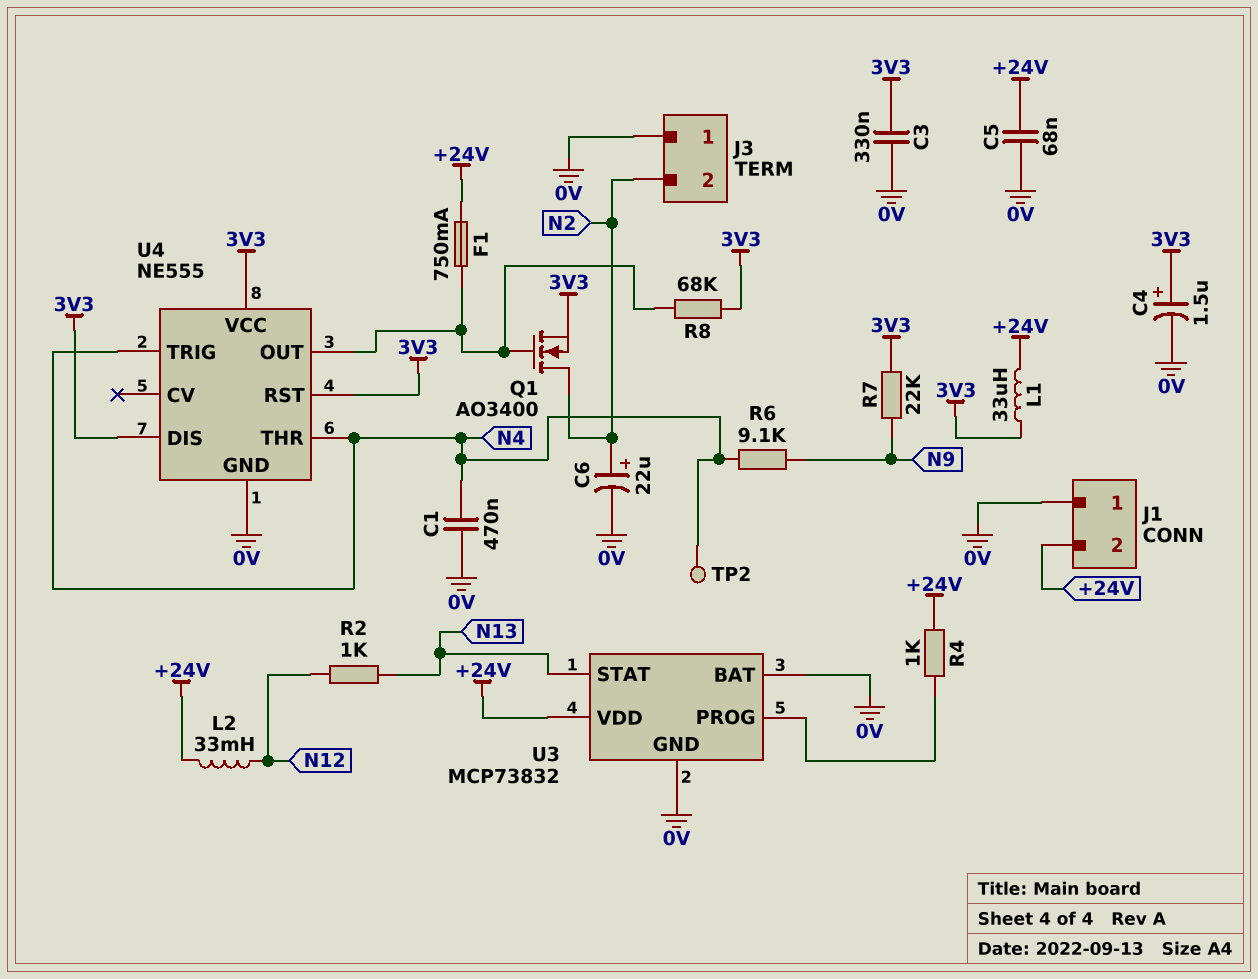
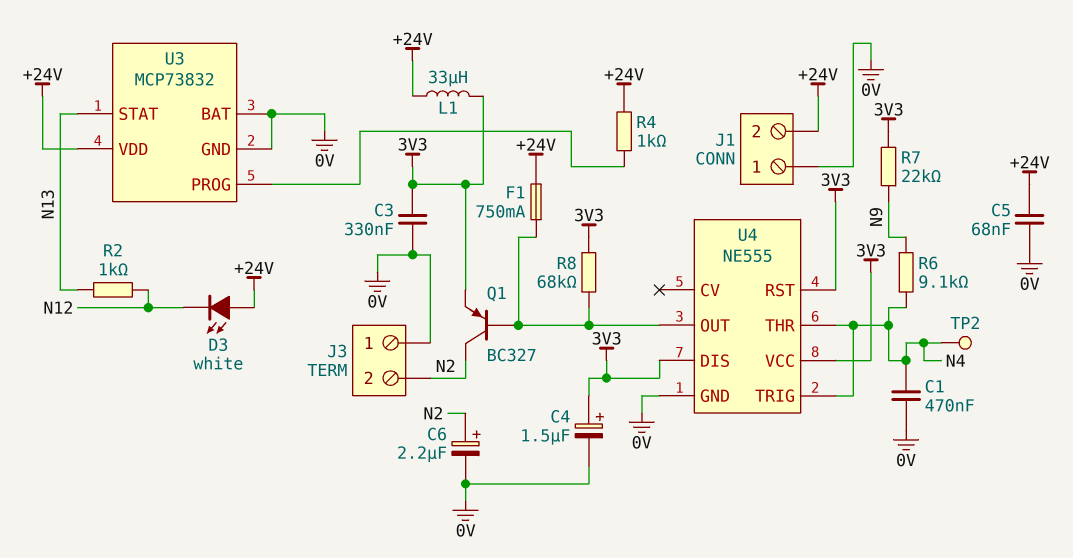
C6: 22uF (plus N2, minus 0V) -> 2.2uF (plus N2, minus 0V)
D3: none -> LED white (A +24V, K N12)
L2: 33mH (+24V, N12) -> none
Q1: NMOS AO3400 (G U4/OUT, D N2, S 3V3) -> PNP BC327 (B U4/OUT, C N2, E 3V3)

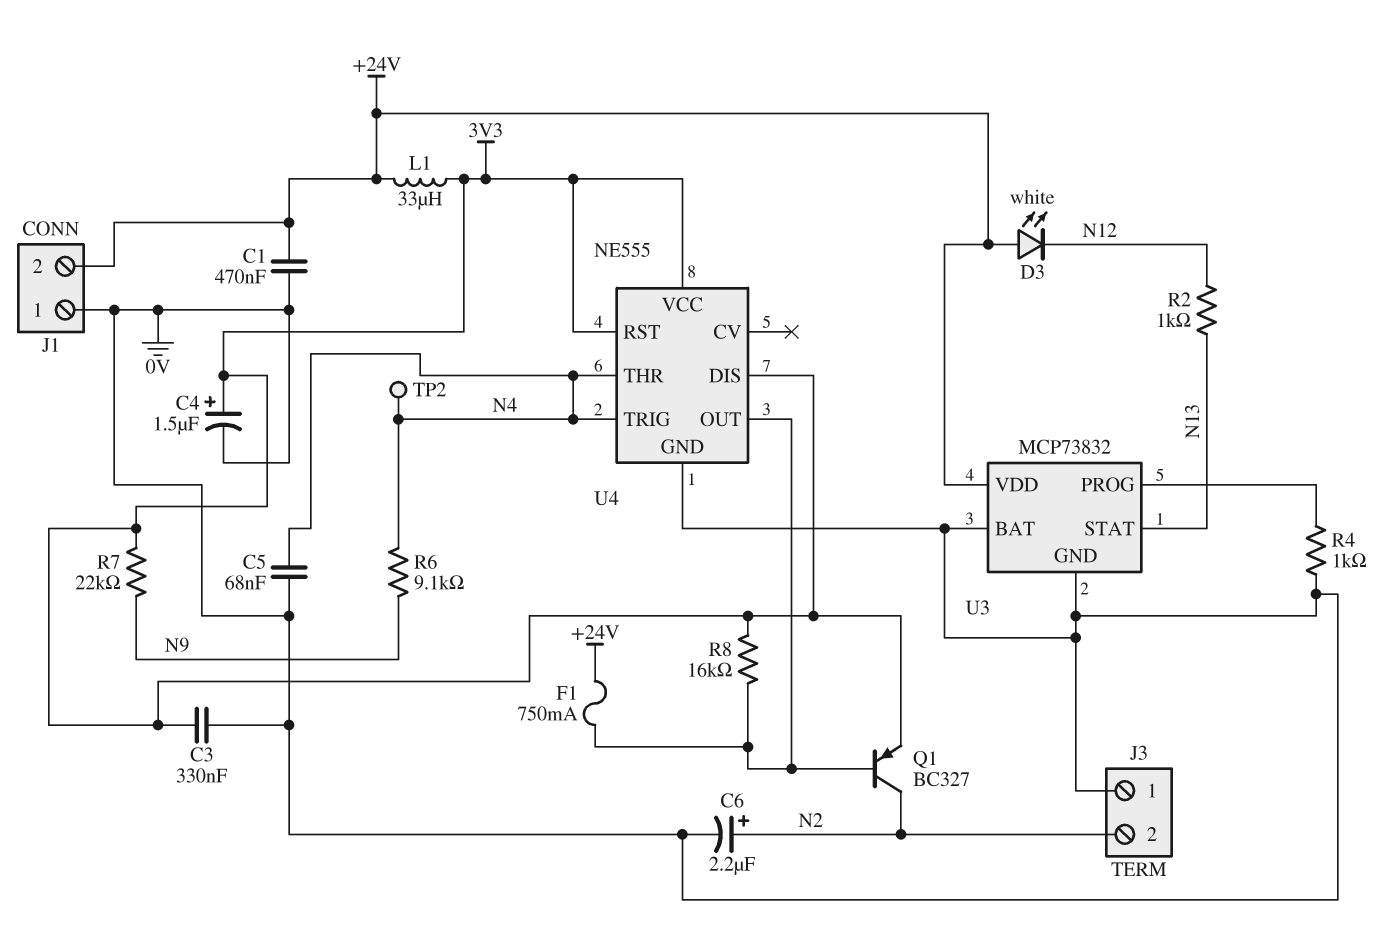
C1: 470nF (0V, N4) -> 470nF (+24V, 0V)
C5: 68nF (+24V, 0V) -> 68nF (0V, N4)
R4: 1k (+24V, U3/PROG) -> 1k (0V, U3/PROG)
R8: 68k (3V3, U4/OUT) -> 16k (3V3, U4/OUT)

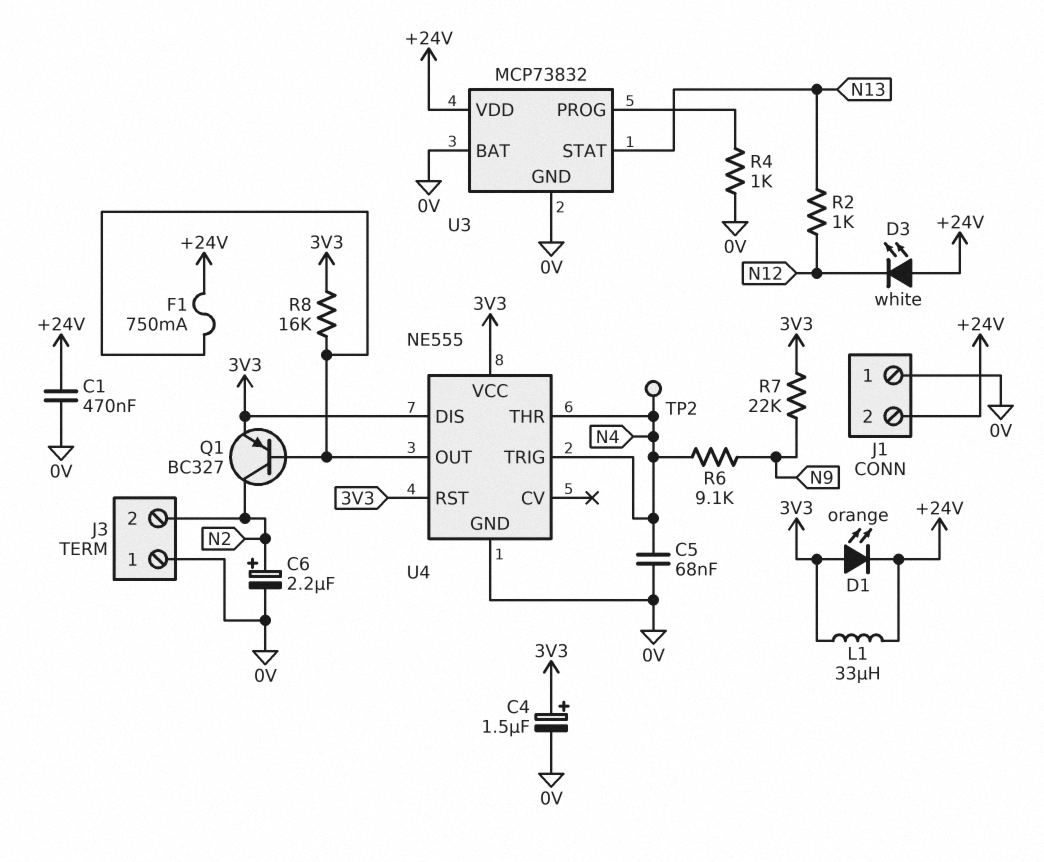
C3: 330nF (0V, 3V3) -> none
D1: none -> LED orange (A 3V3, K +24V)

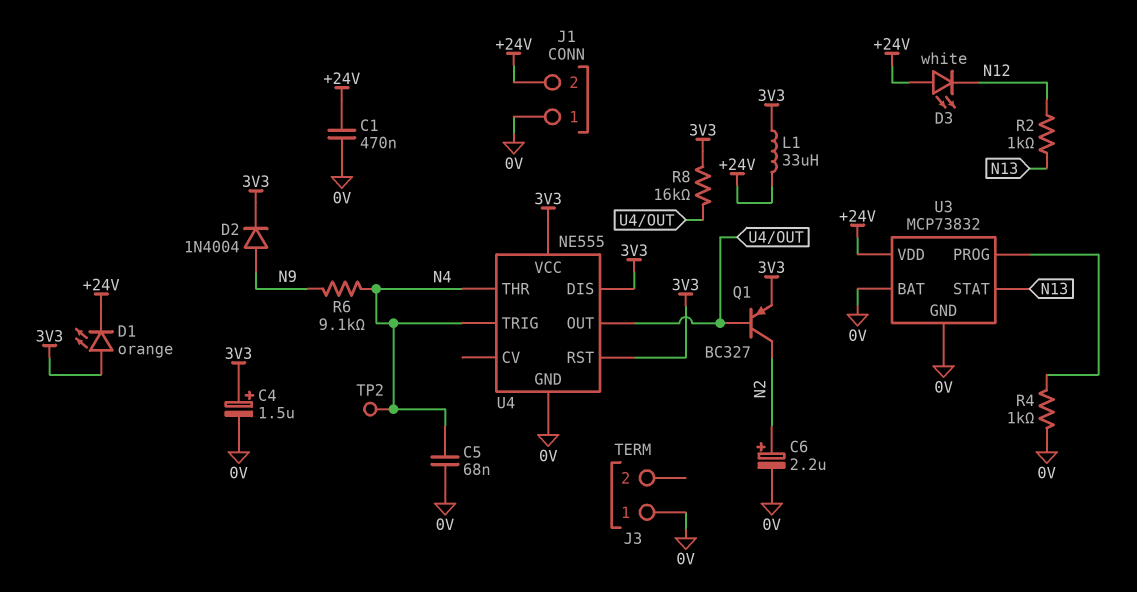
D2: none -> diode 1N4004 (A N9, K 3V3)
F1: 750mA (+24V, U4/OUT) -> none
J3 pin 2: N2 -> none
R7: 22k (3V3, N9) -> none

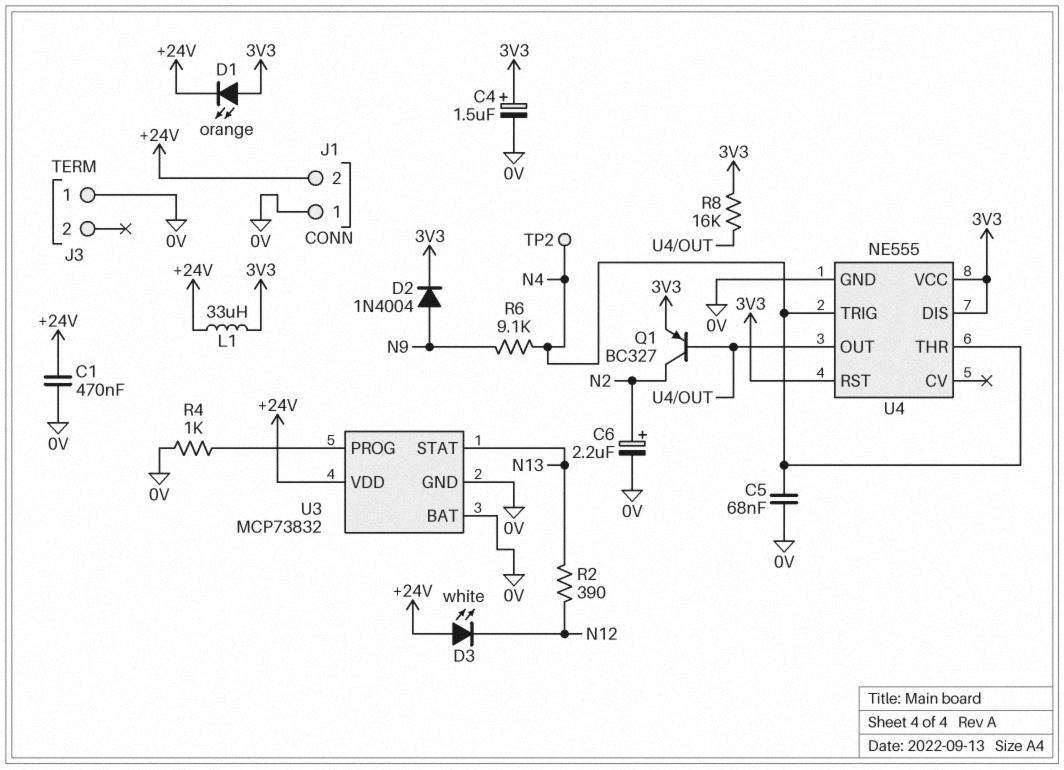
R2: 1k (N12, N13) -> 390 (N12, N13)

